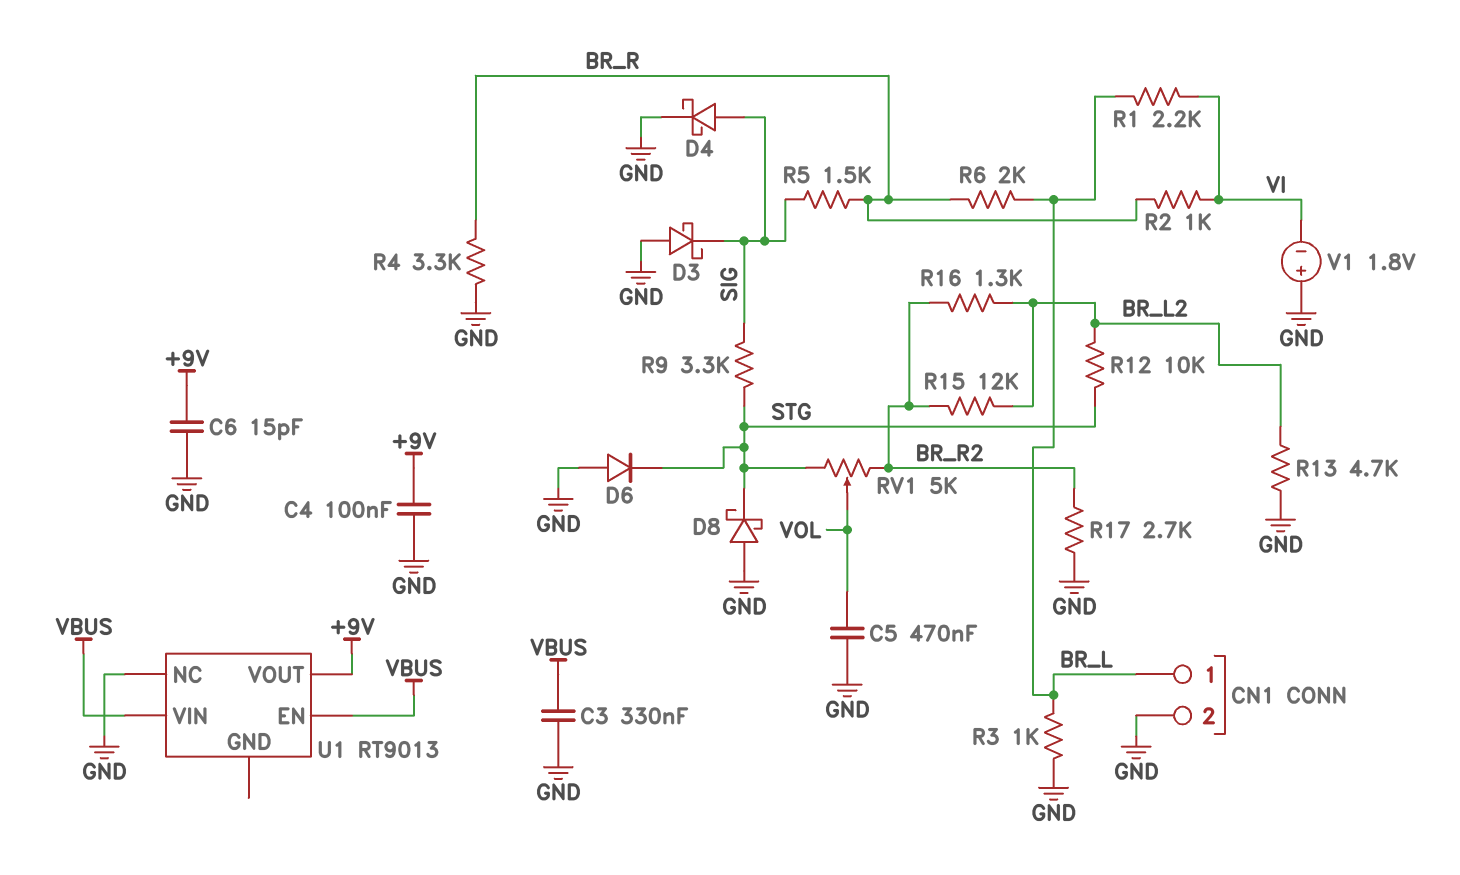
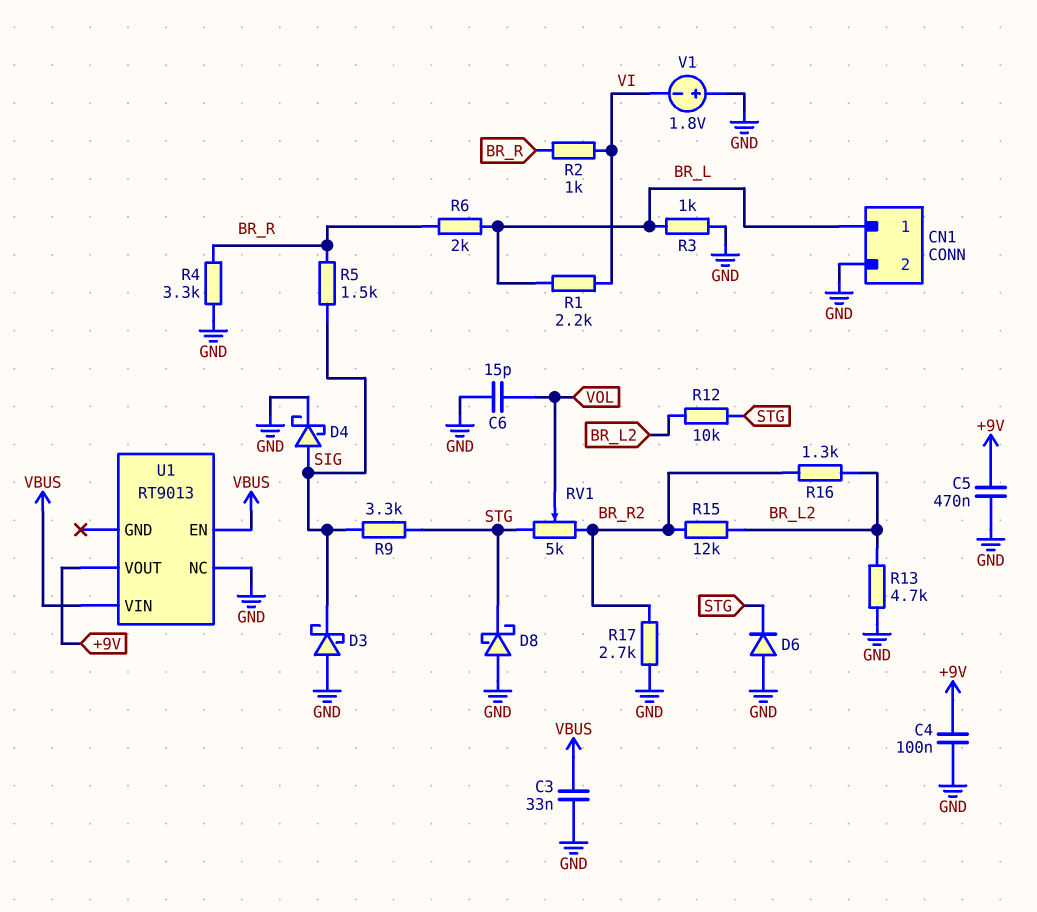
C3: 330nF (GND, VBUS) -> 33nF (GND, VBUS)
C5: 470nF (GND, VOL) -> 470nF (+9V, GND)
C6: 15pF (+9V, GND) -> 15pF (GND, VOL)

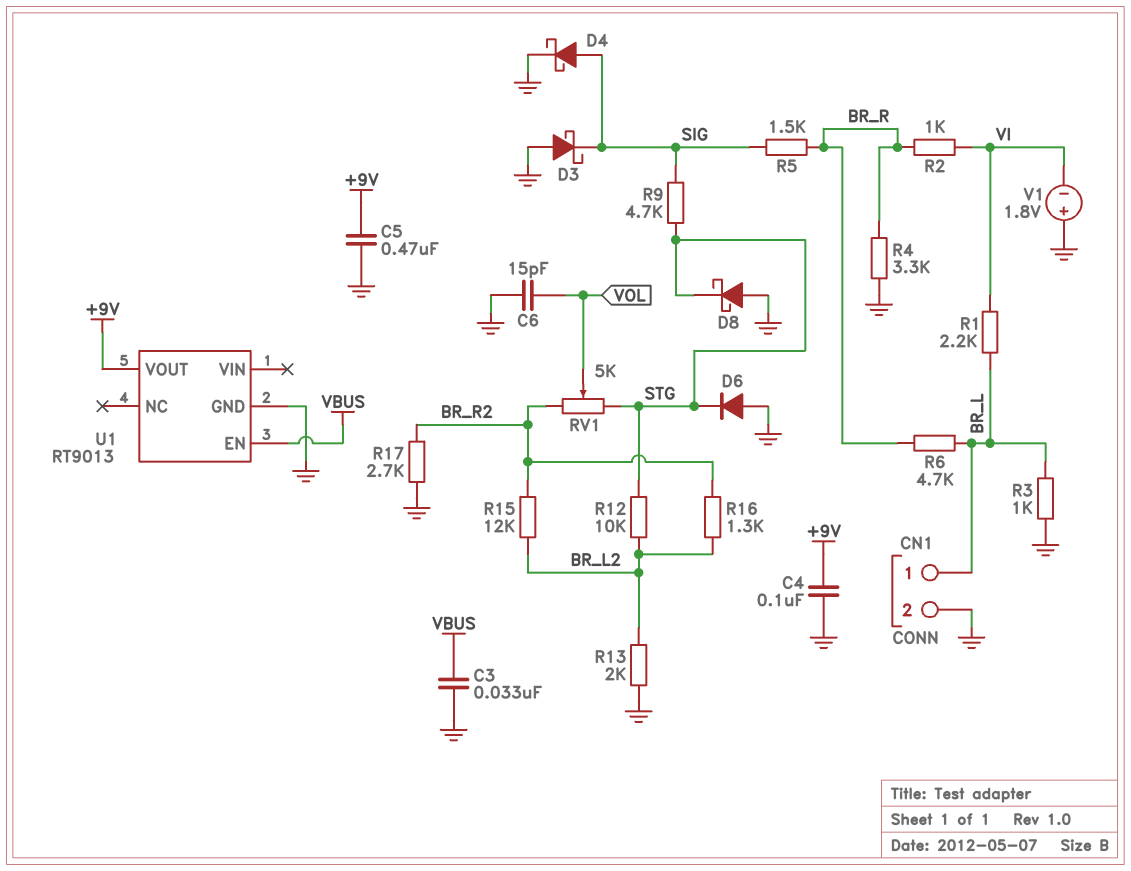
R6: 2k (BR_L, BR_R) -> 4.7k (BR_L, BR_R)
R9: 3.3k (SIG, STG) -> 4.7k (SIG, STG)
R13: 4.7k (BR_L2, GND) -> 2k (BR_L2, GND)
U1 pin GND: none -> GND
U1 pin NC: GND -> none
U1 pin VIN: VBUS -> none

